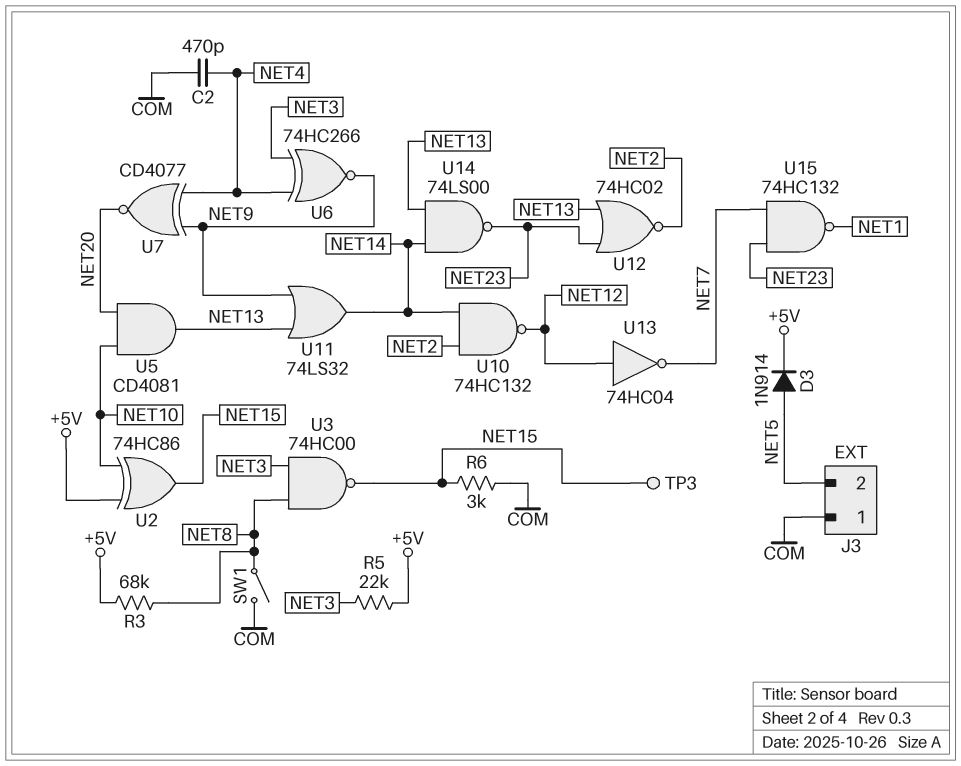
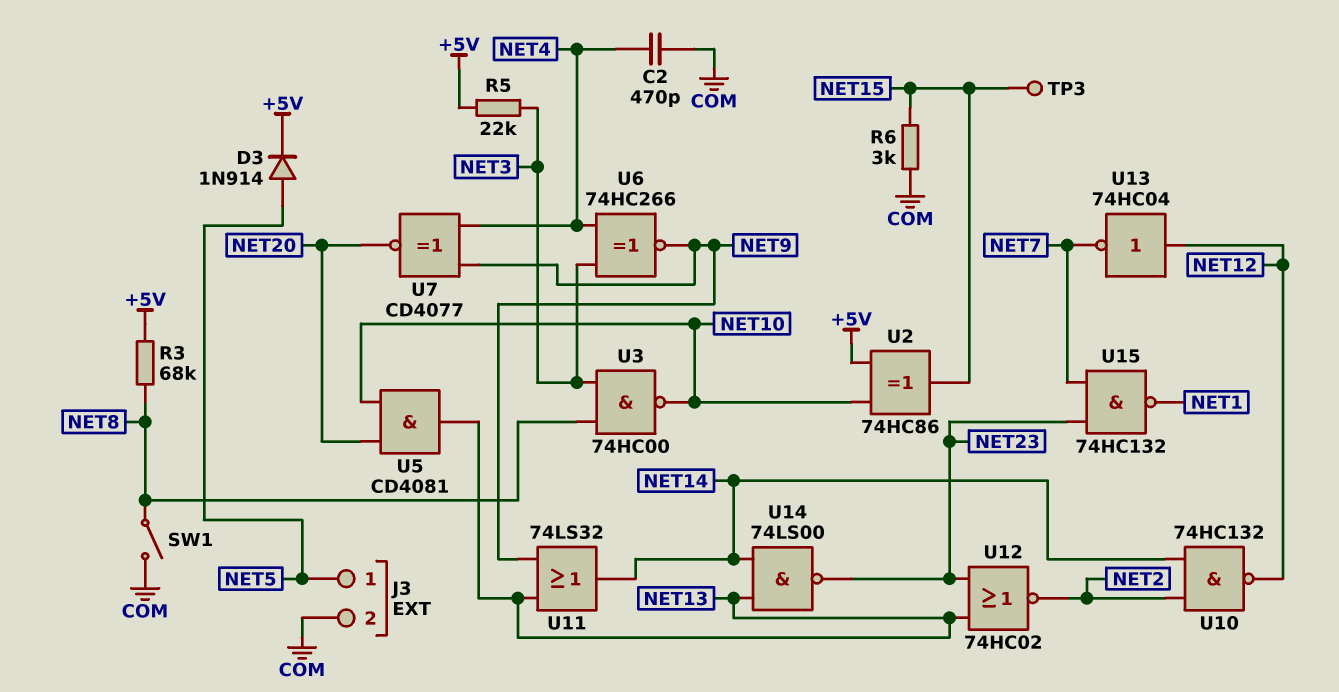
J3 pin 1: COM -> NET5
J3 pin 2: NET5 -> COM
U3: NAND 74HC00 (in NET3, in NET8, out NET15) -> NAND 74HC00 (in NET3, in NET8, out NET10)

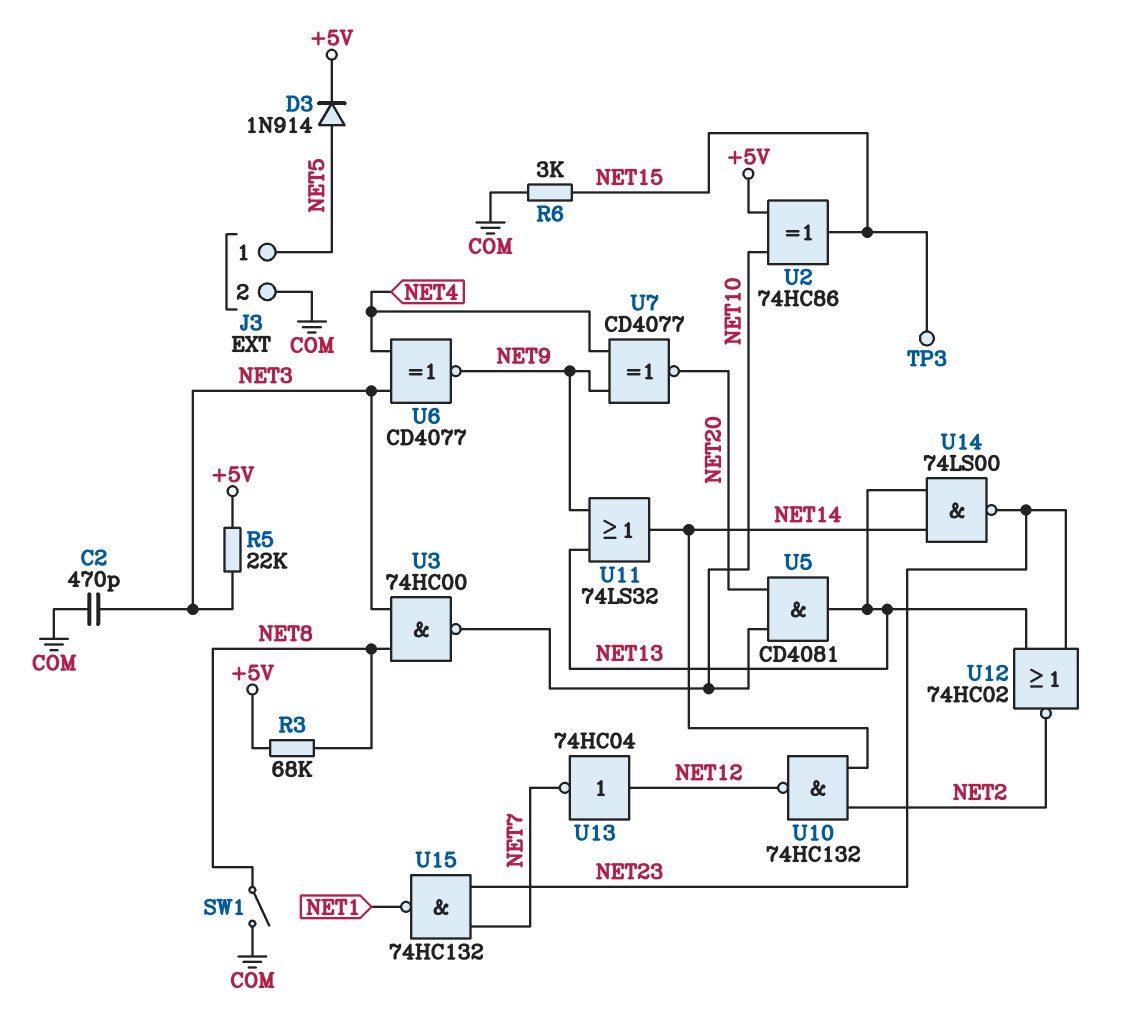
C2: 470pF (COM, NET4) -> 470pF (COM, NET3)
U6: XNOR 74HC266 (in NET3, in NET4, out NET9) -> XNOR CD4077 (in NET3, in NET4, out NET9)

